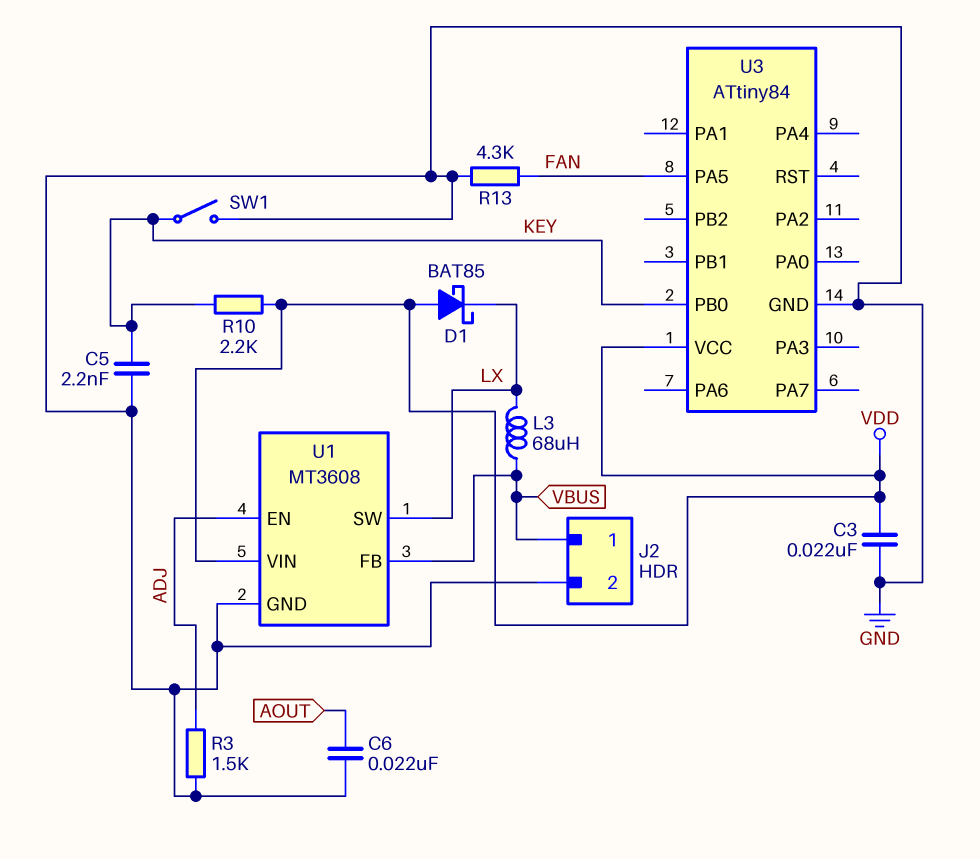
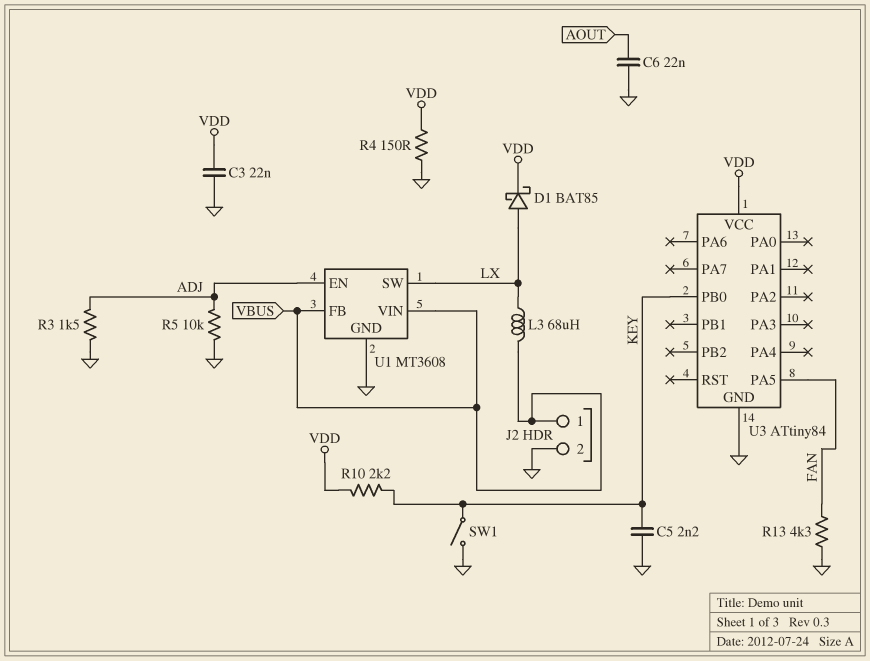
D1: schottky BAT85 (A VDD, K LX) -> schottky BAT85 (A LX, K VDD)
R4: none -> 150 (GND, VDD)
R5: none -> 10k (ADJ, GND)
U1 pin VIN: VDD -> VBUS

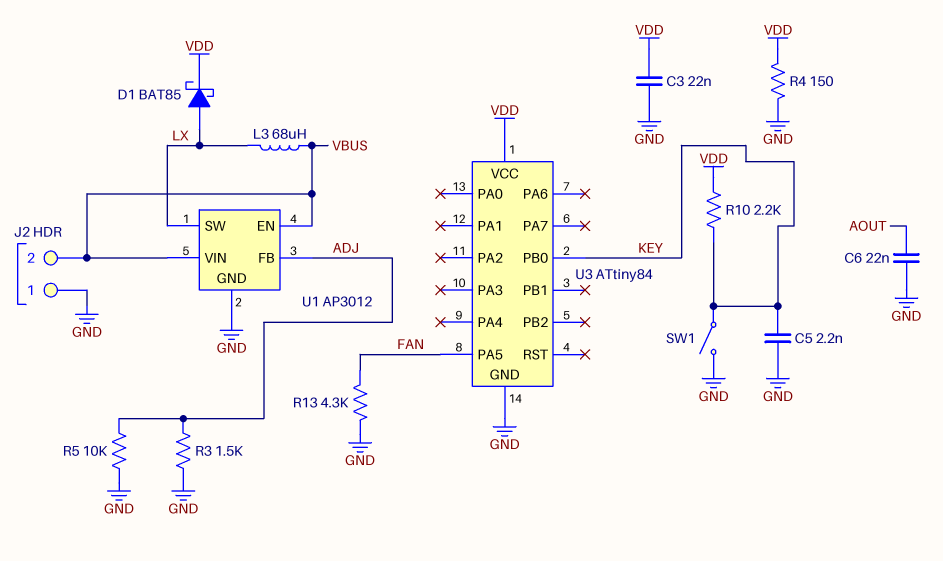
J2 pin 1: VBUS -> GND
J2 pin 2: GND -> VBUS
U1: MT3608 -> AP3012
U1 pin EN: ADJ -> VBUS
U1 pin FB: VBUS -> ADJ

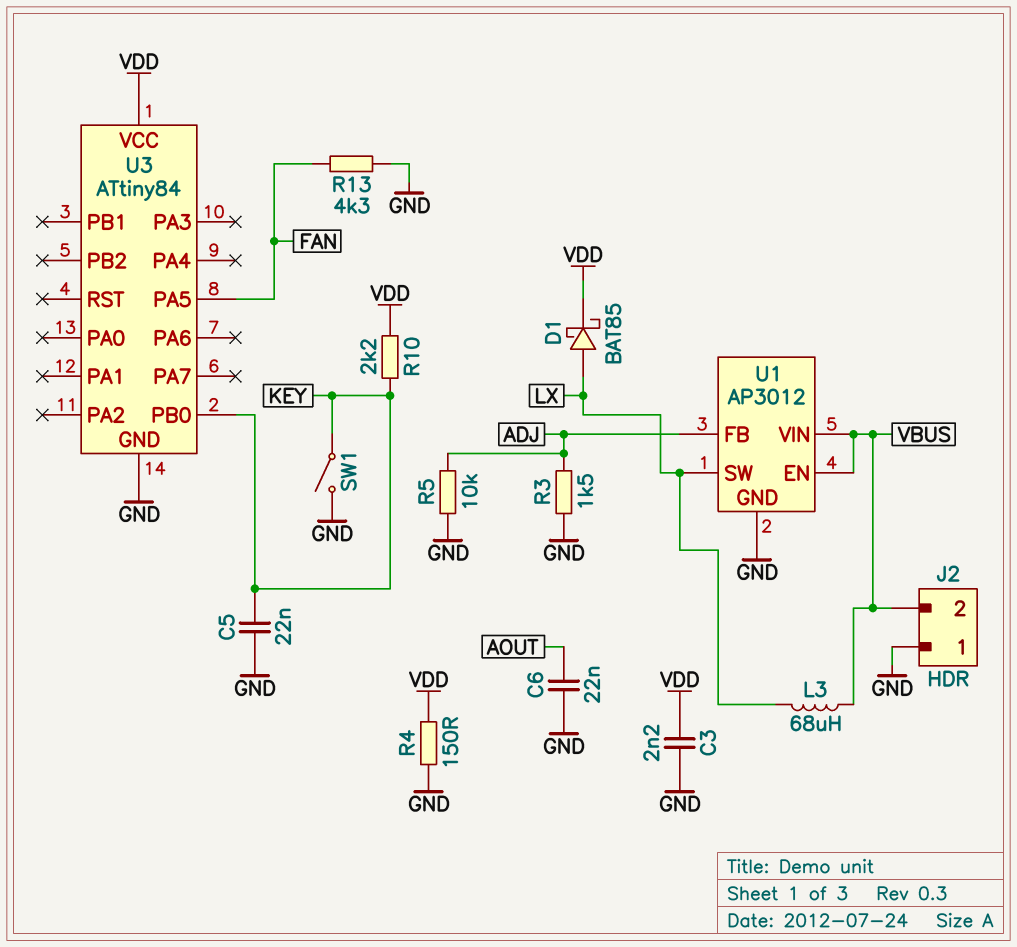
C3: 22nF (GND, VDD) -> 2.2nF (GND, VDD)
C5: 2.2nF (GND, KEY) -> 22nF (GND, KEY)

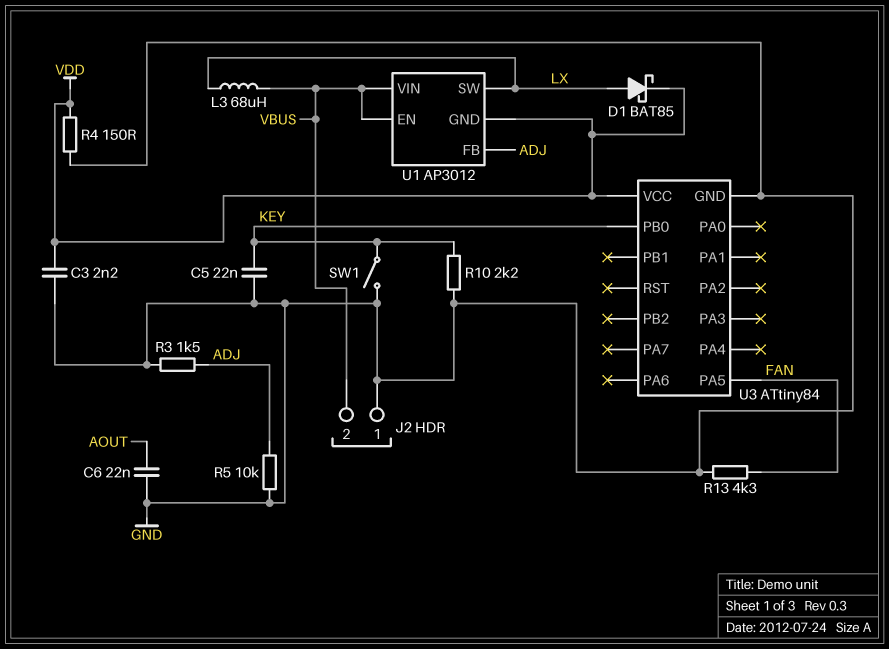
R10: 2.2k (KEY, VDD) -> 2.2k (GND, KEY)
U1 pin GND: GND -> VDD

